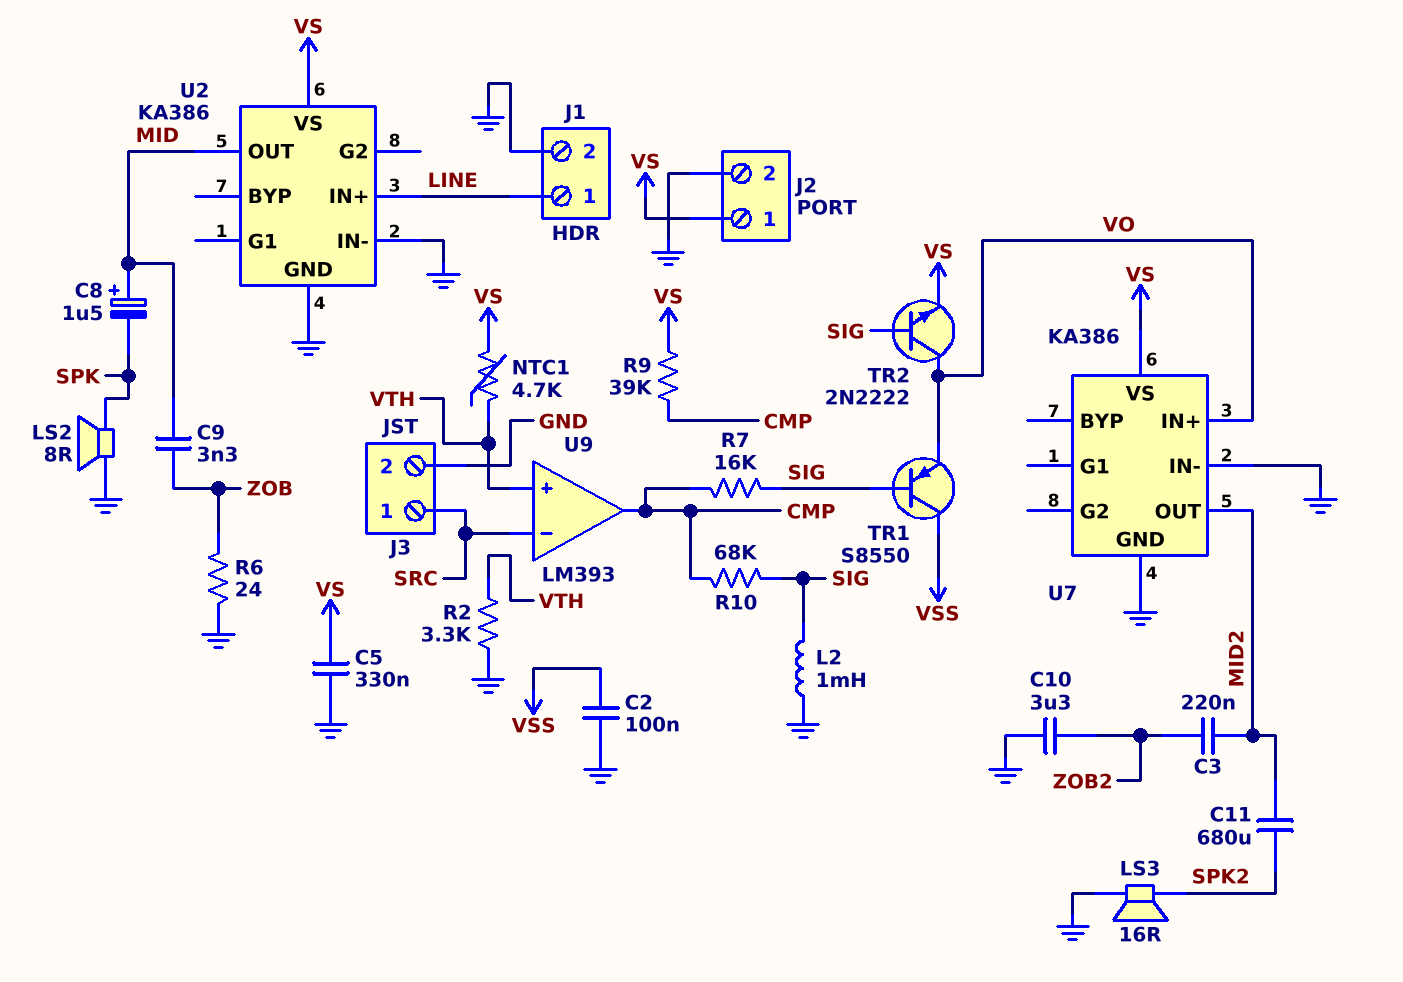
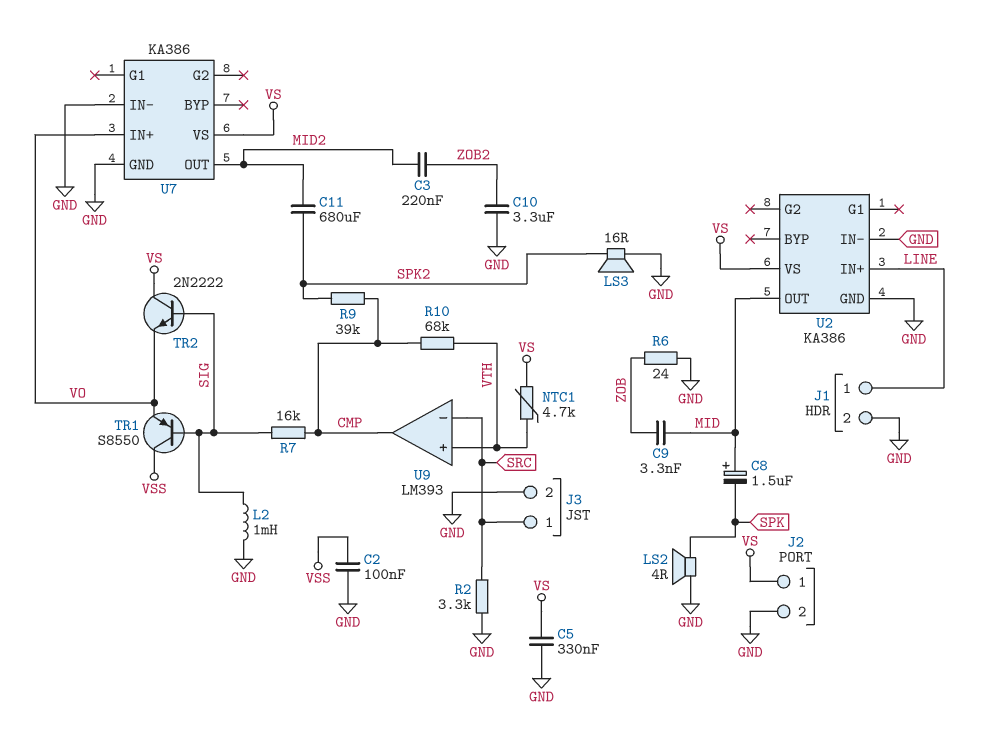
LS2: speaker 8R (GND, SPK) -> speaker 4R (GND, SPK)
R2: 3.3k (GND, VTH) -> 3.3k (GND, SRC)
R9: 39k (CMP, VS) -> 39k (CMP, SPK2)
R10: 68k (CMP, SIG) -> 68k (CMP, VTH)
TR2: NPN 2N2222 (B SIG, C VO, E VS) -> NPN 2N2222 (B SIG, C VS, E VO)

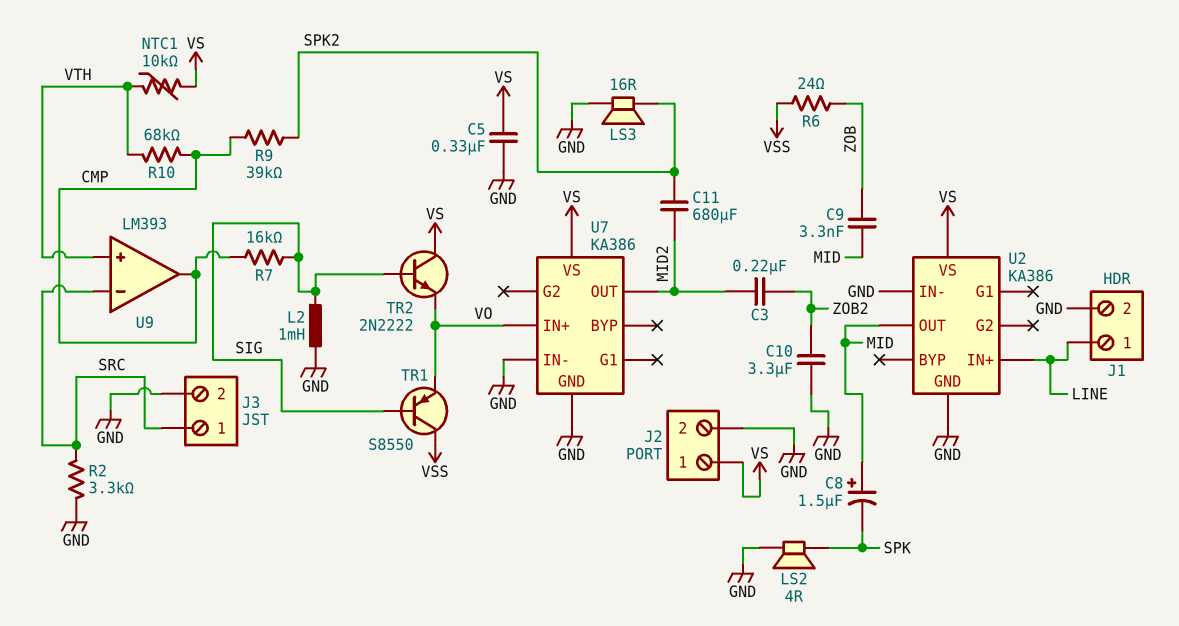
C2: 100nF (GND, VSS) -> none
NTC1: 4.7k (VS, VTH) -> 10k (VS, VTH)
R6: 24 (GND, ZOB) -> 24 (VSS, ZOB)

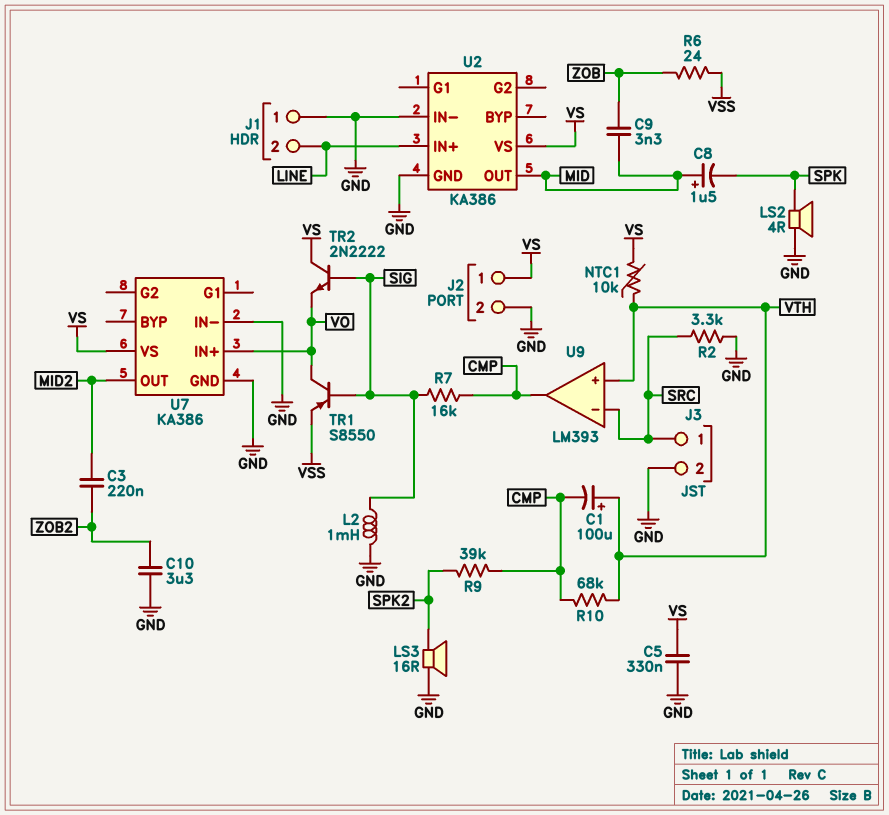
C1: none -> 100uF (plus VTH, minus CMP)
C11: 680uF (MID2, SPK2) -> none
J1 pin 1: LINE -> GND
J1 pin 2: GND -> LINE
TR1: PNP S8550 (B SIG, C VSS, E VO) -> PNP S8550 (B SIG, C VO, E VSS)

